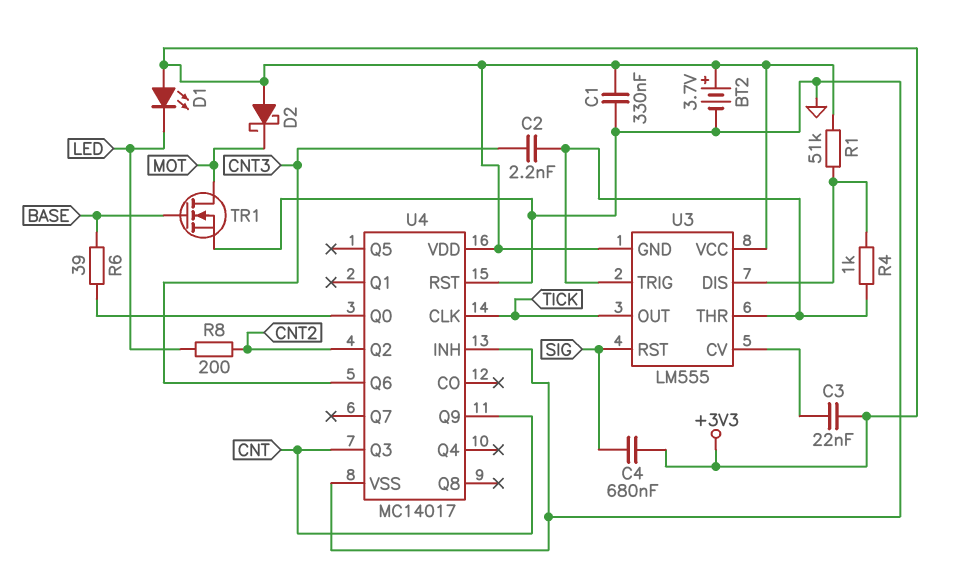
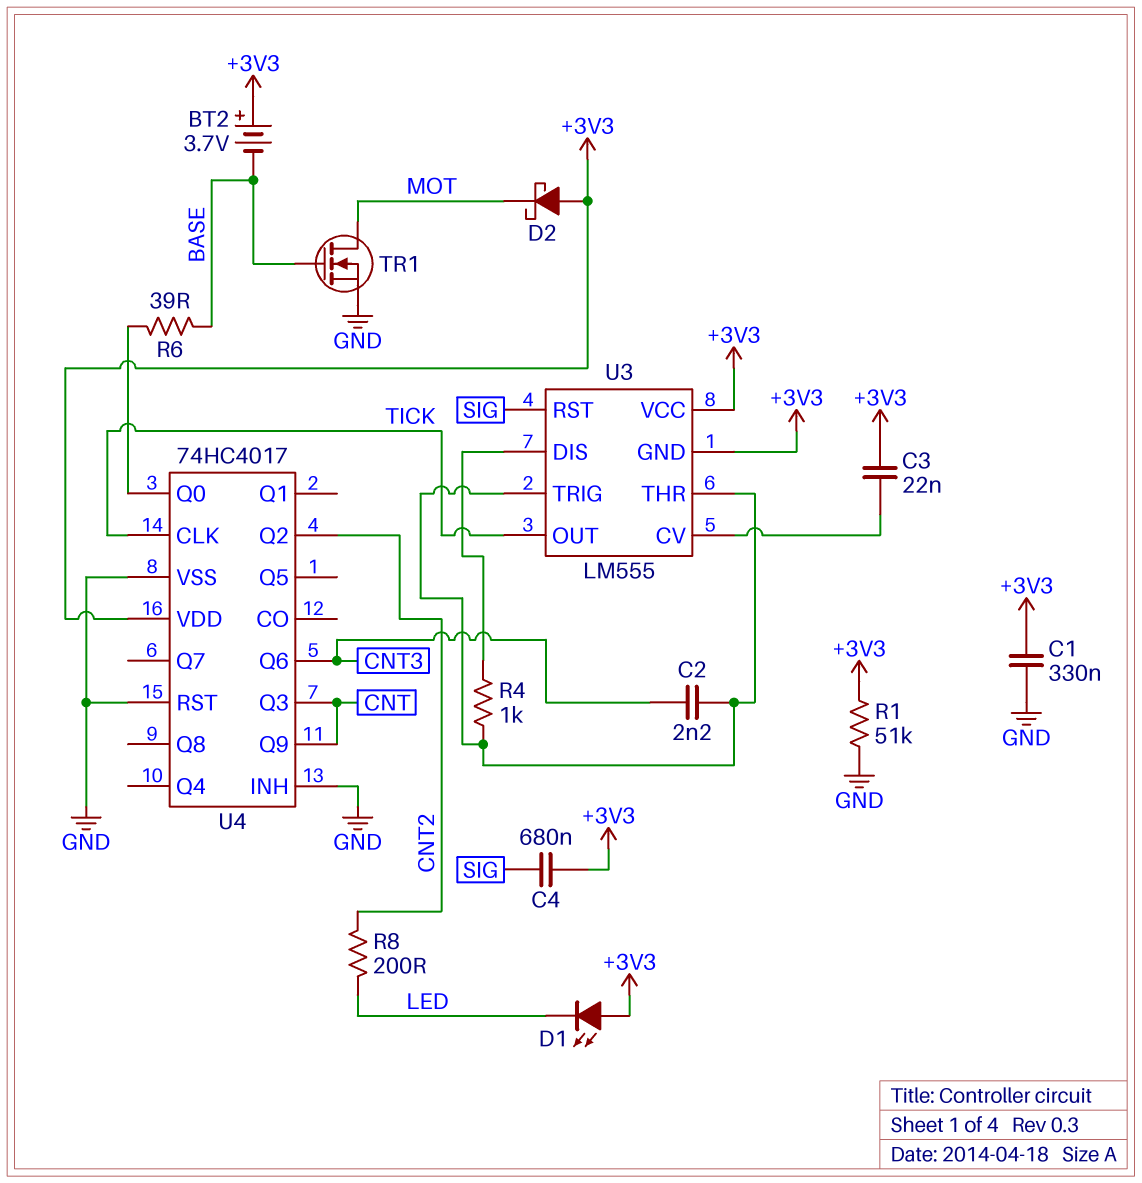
BT2: 3.7V (plus +3V3, minus GND) -> 3.7V (plus +3V3, minus BASE)
R1: 51k (+3V3, U3/DIS) -> 51k (+3V3, GND)
U4: MC14017 -> 74HC4017

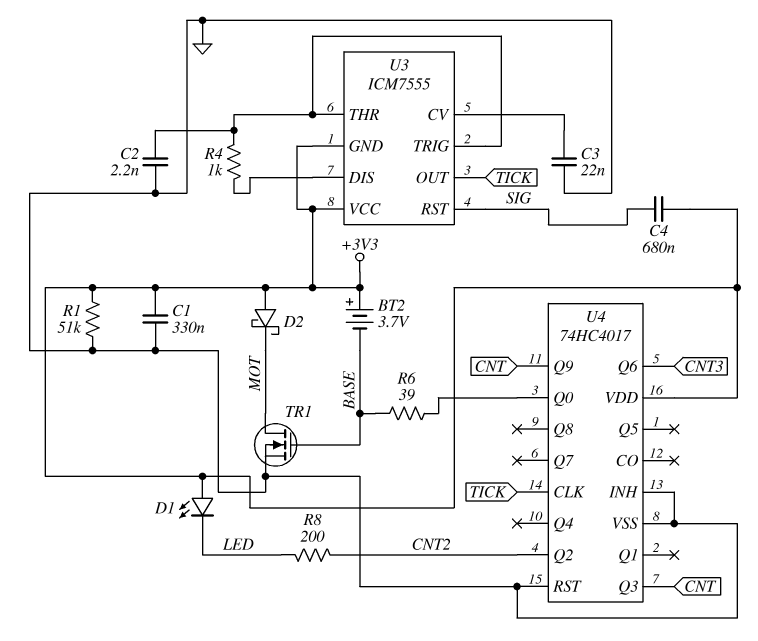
C2: 2.2nF (CNT3, U3/THR) -> 2.2nF (GND, U3/THR)
C3: 22nF (+3V3, U3/CV) -> 22nF (GND, U3/CV)
U3: LM555 -> ICM7555

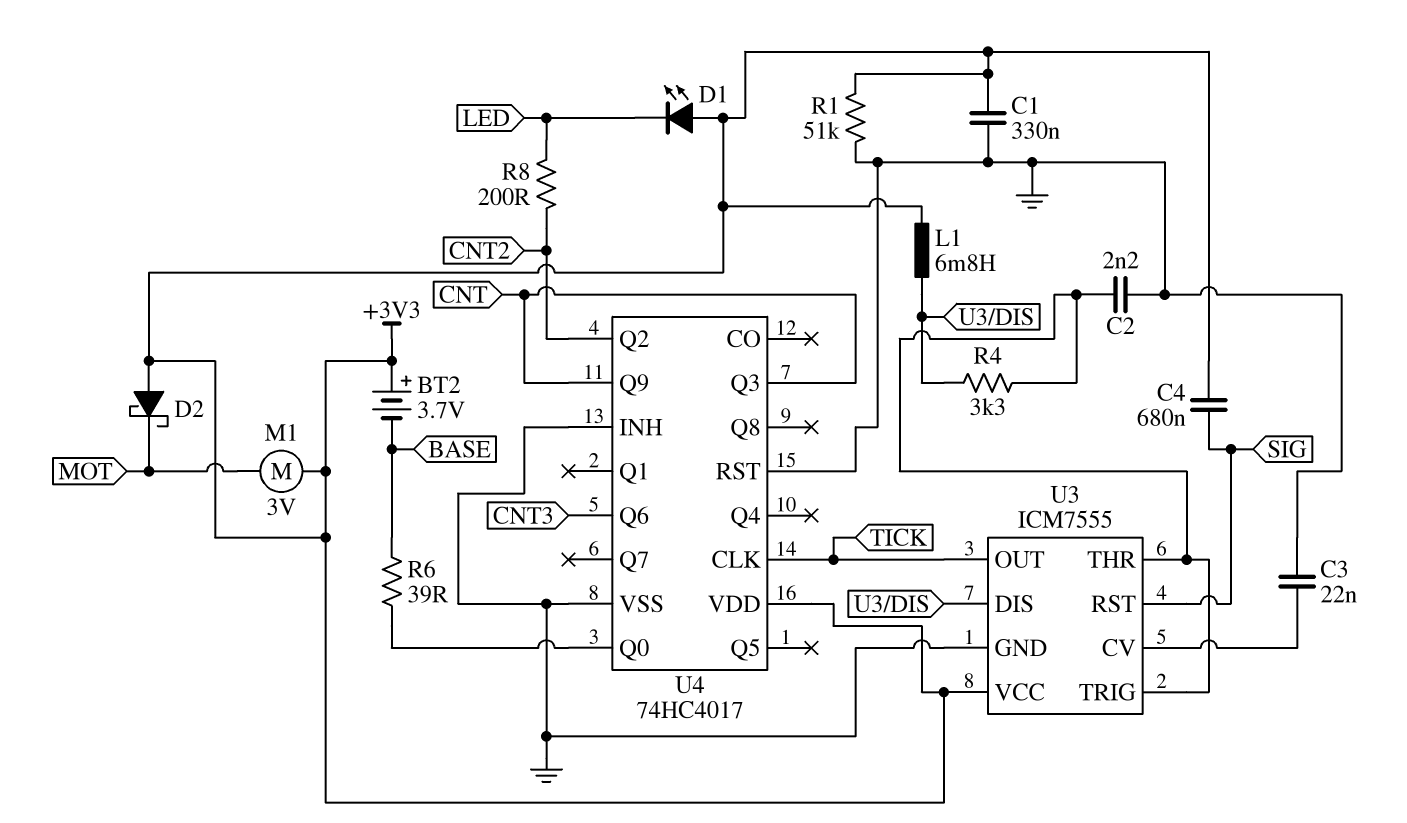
L1: none -> 6.8mH (+3V3, U3/DIS)
M1: none -> motor 3V (+3V3, MOT)
R4: 1k (U3/DIS, U3/THR) -> 3.3k (U3/DIS, U3/THR)
TR1: NMOS (G BASE, D MOT, S GND) -> none
U3 pin GND: +3V3 -> GND

